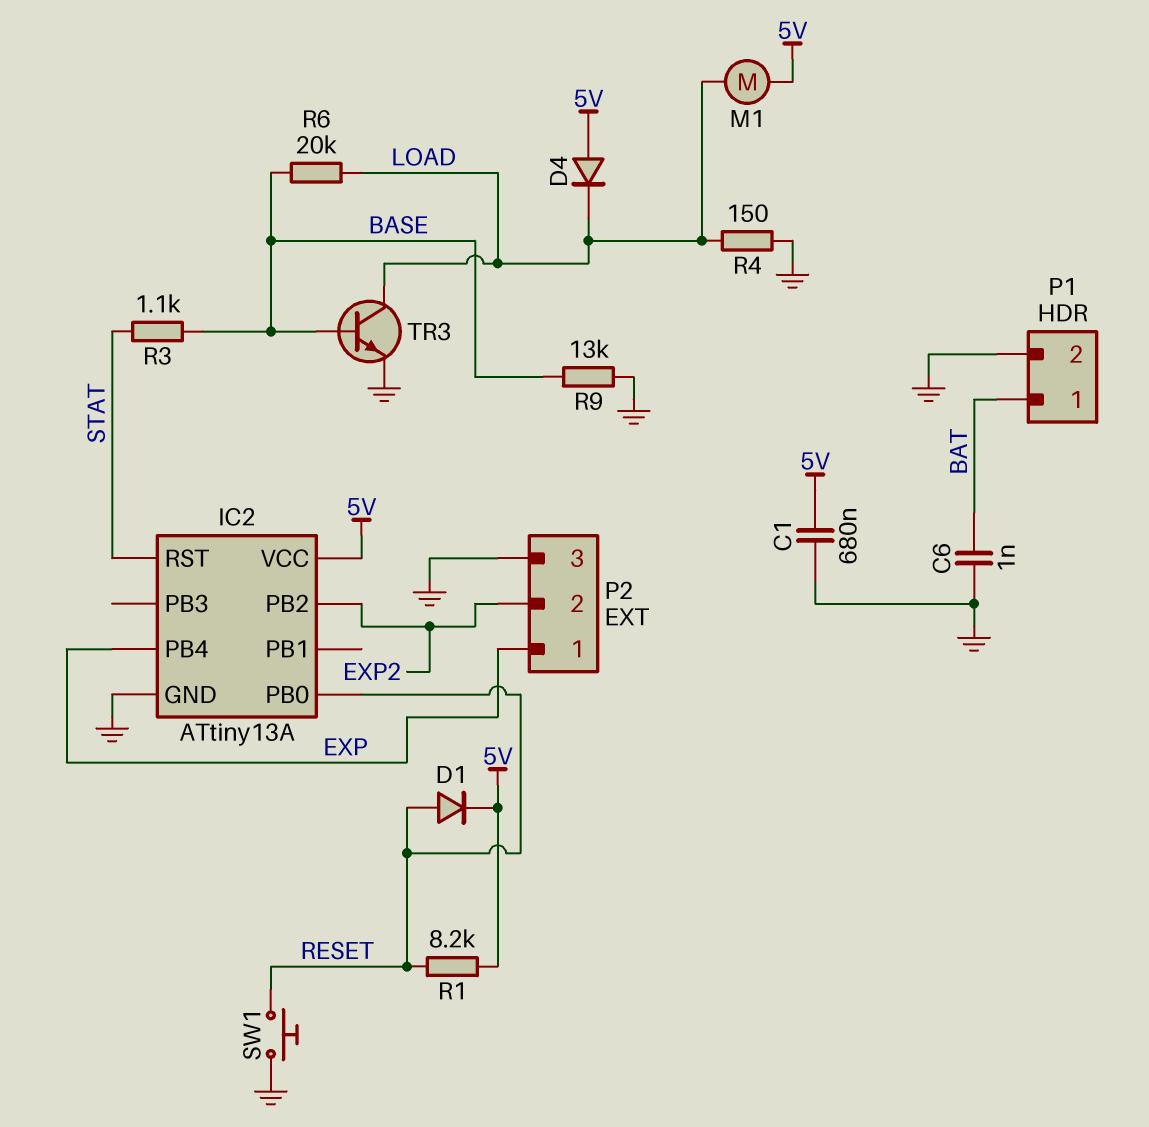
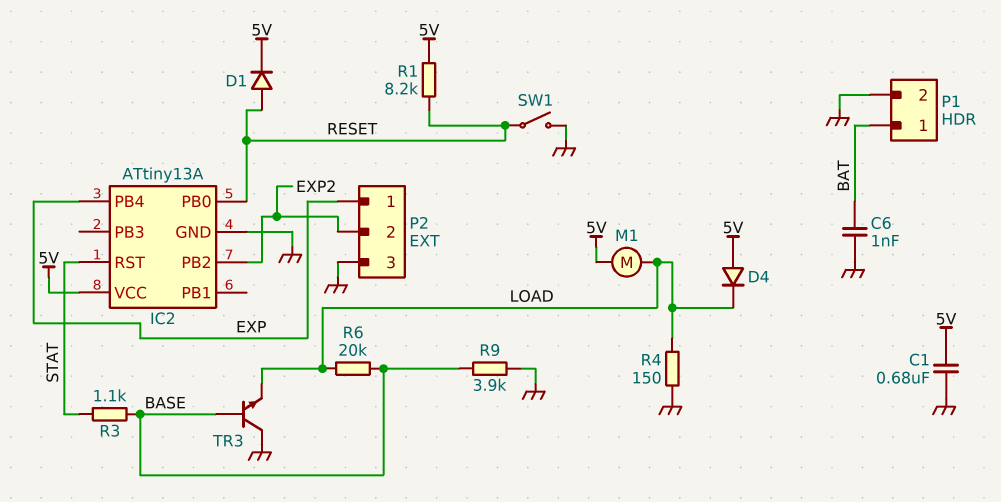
R9: 13k (BASE, GND) -> 3.9k (BASE, GND)
SW1: button (GND, RESET) -> switch (GND, RESET)
TR3: NPN (B BASE, C LOAD, E GND) -> NPN (B BASE, C GND, E LOAD)

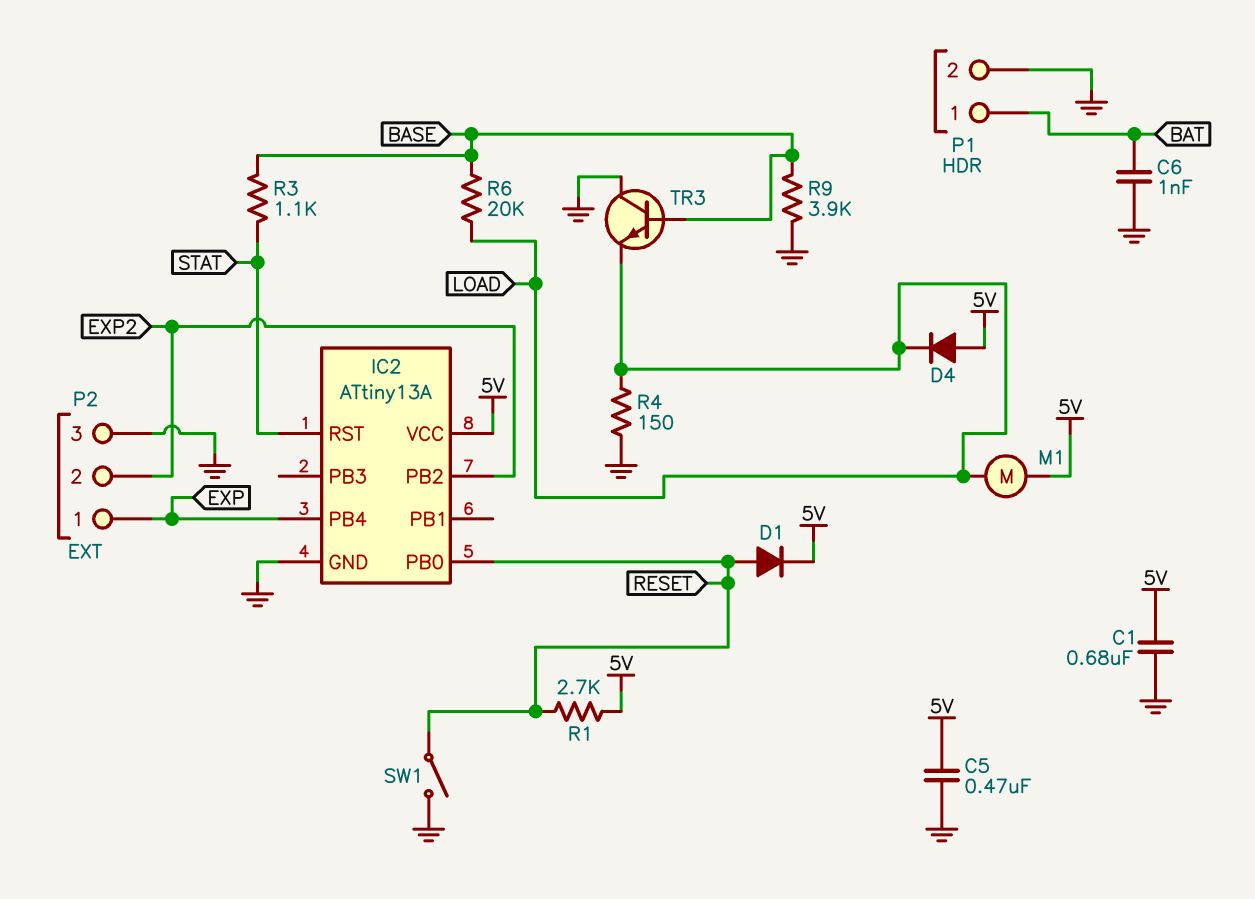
C5: none -> 470nF (5V, GND)
R1: 8.2k (5V, RESET) -> 2.7k (5V, RESET)

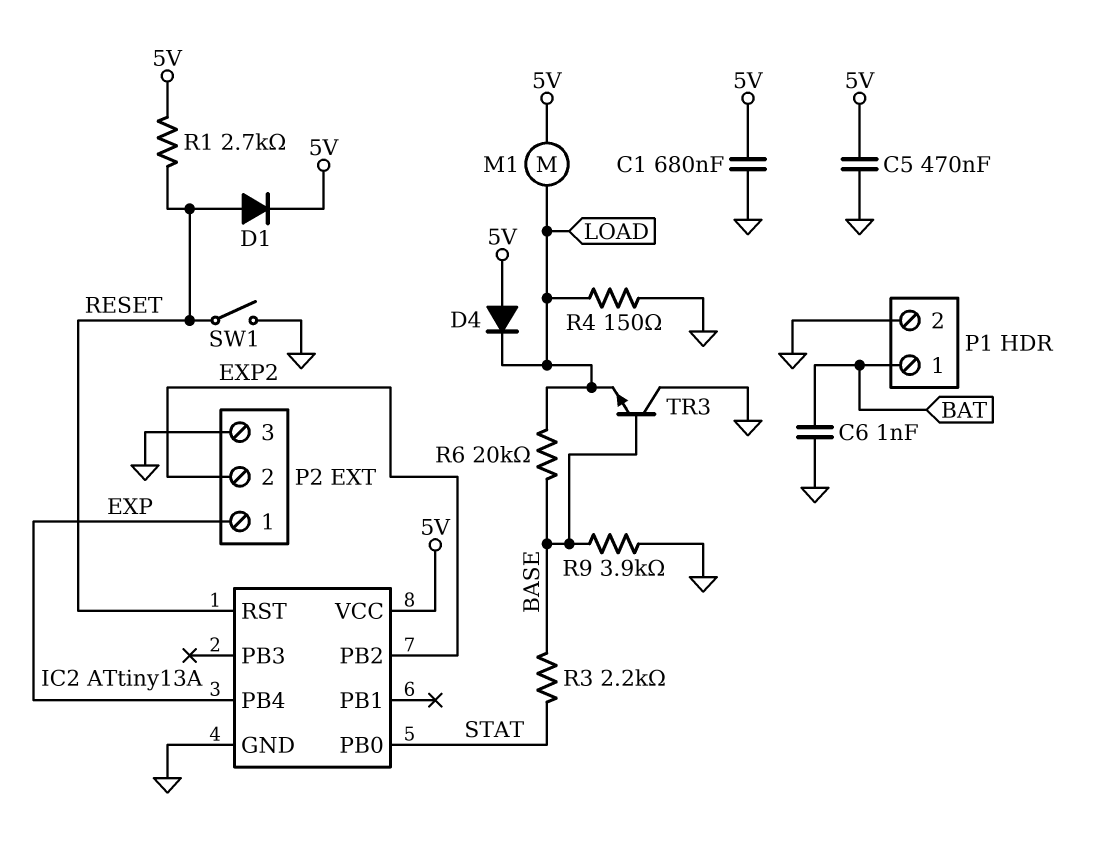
IC2 pin PB0: RESET -> STAT
IC2 pin RST: STAT -> RESET
R3: 1.1k (BASE, STAT) -> 2.2k (BASE, STAT)

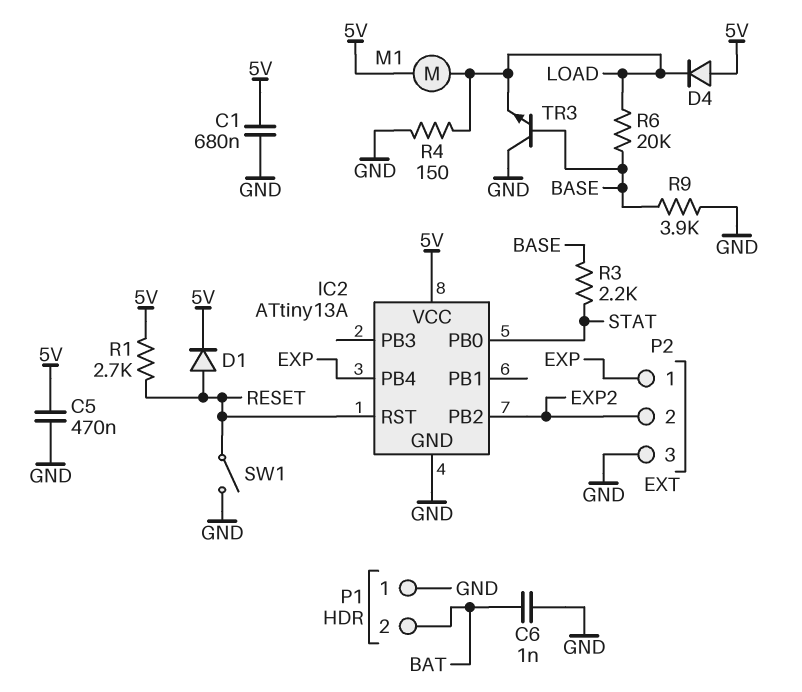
P1 pin 1: BAT -> GND
P1 pin 2: GND -> BAT

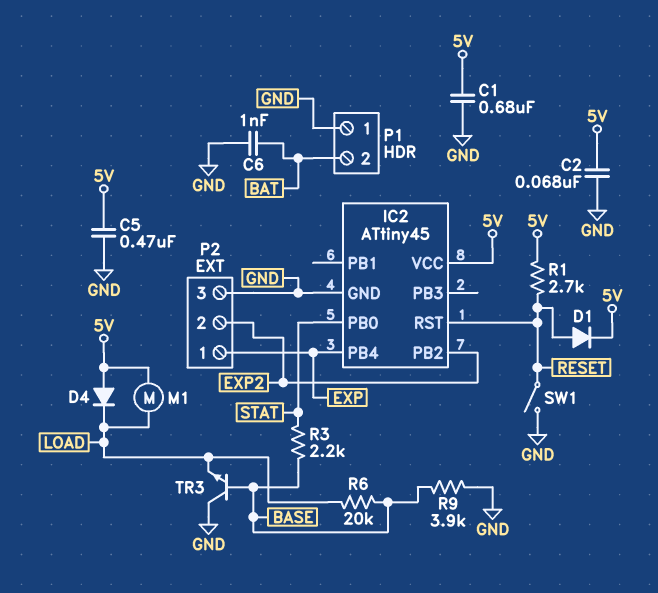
C2: none -> 68nF (5V, GND)
IC2: ATtiny13A -> ATtiny45
R4: 150 (GND, LOAD) -> none

